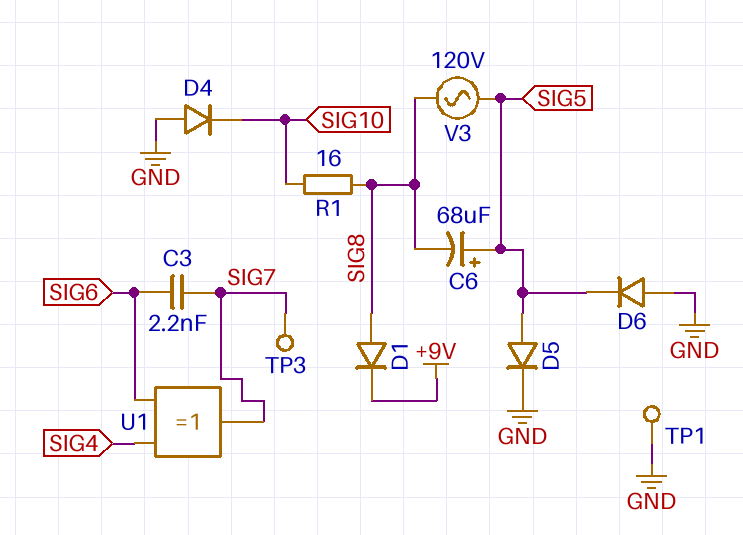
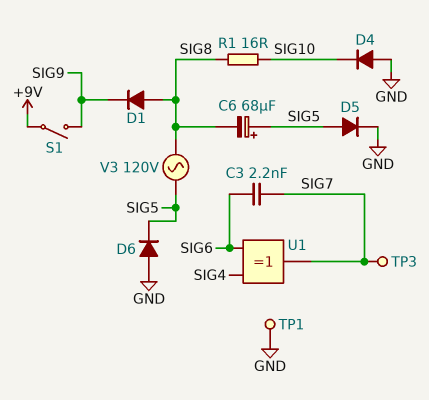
D1: diode (A SIG8, K +9V) -> diode (A SIG8, K SIG9)
S1: none -> switch (+9V, SIG9)

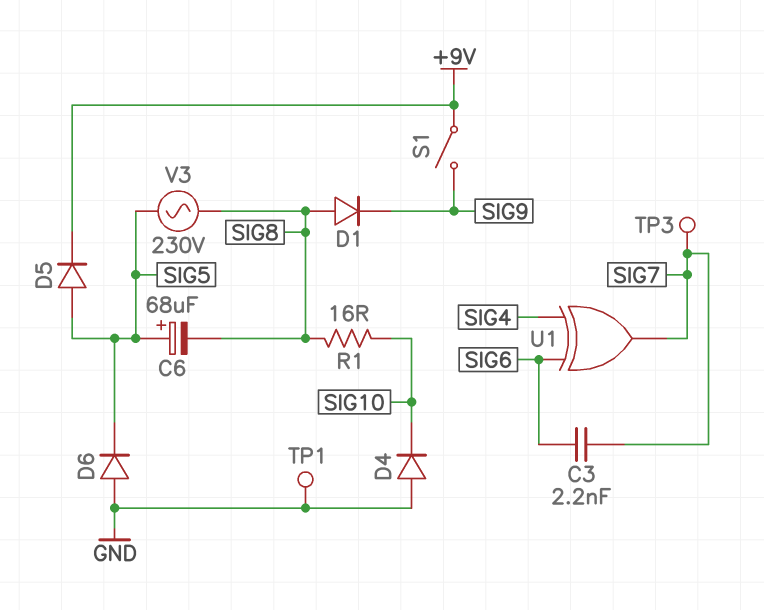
D5: diode (A SIG5, K GND) -> diode (A SIG5, K +9V)
V3: AC 120V (SIG5, SIG8) -> AC 230V (SIG5, SIG8)

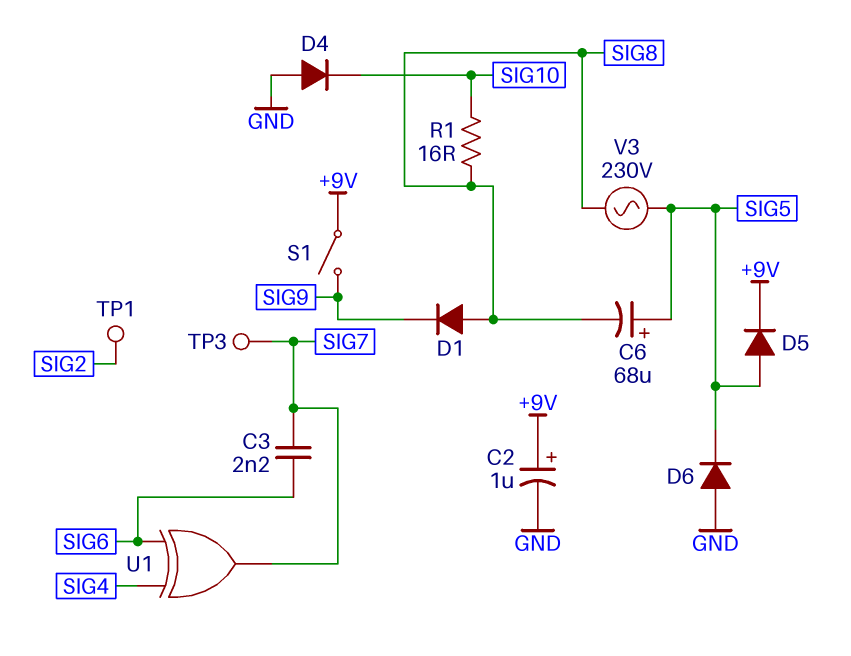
C2: none -> 1uF (plus +9V, minus GND)
TP1: test point (GND) -> test point (SIG2)

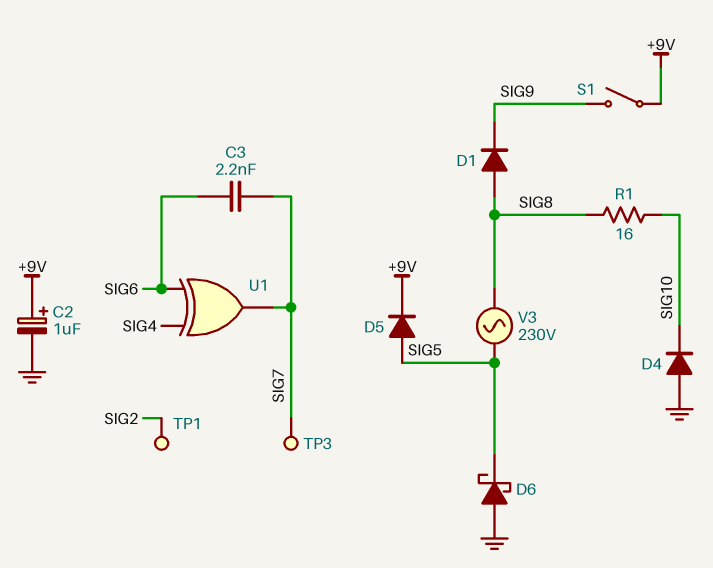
C6: 68uF (plus SIG5, minus SIG8) -> none
D6: diode (A GND, K SIG5) -> schottky (A GND, K SIG5)

